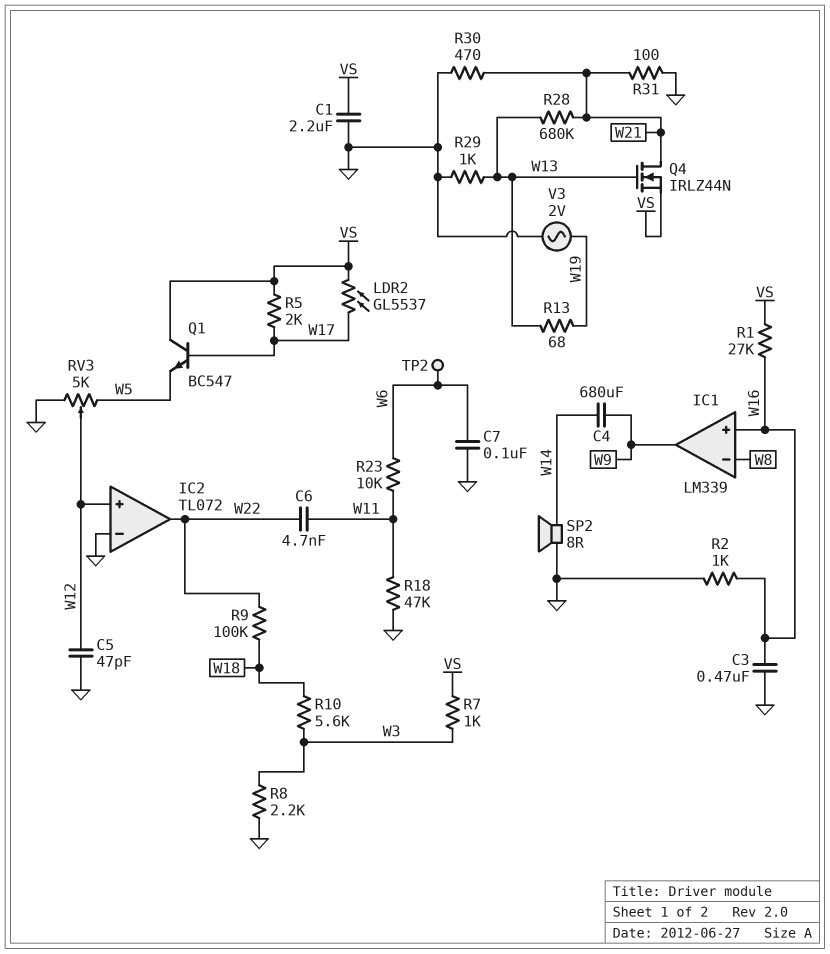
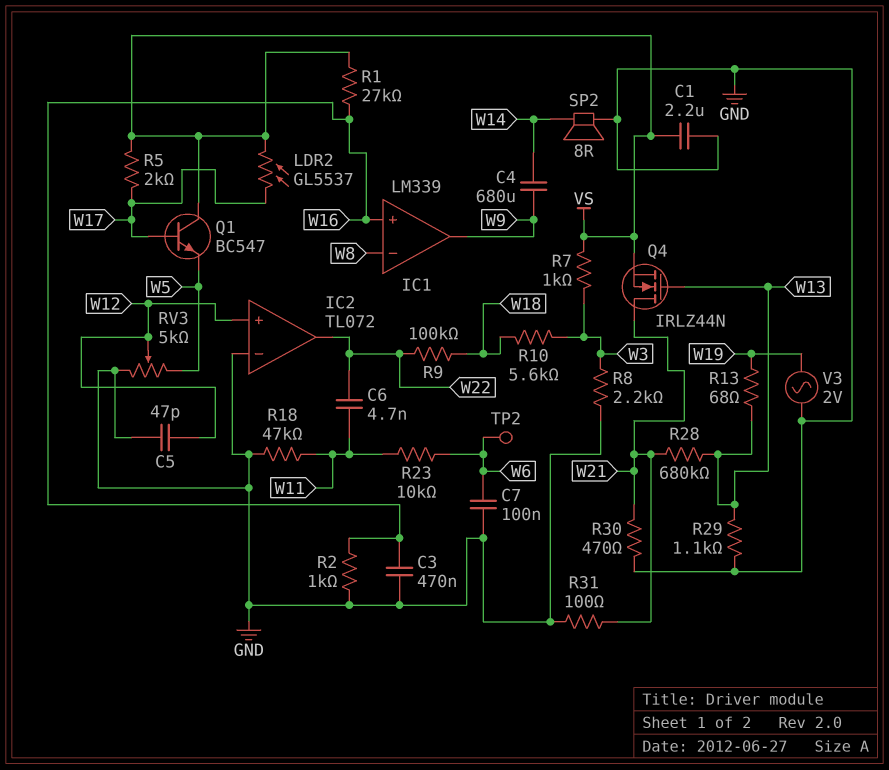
R29: 1k (GND, W13) -> 1.1k (GND, W13)

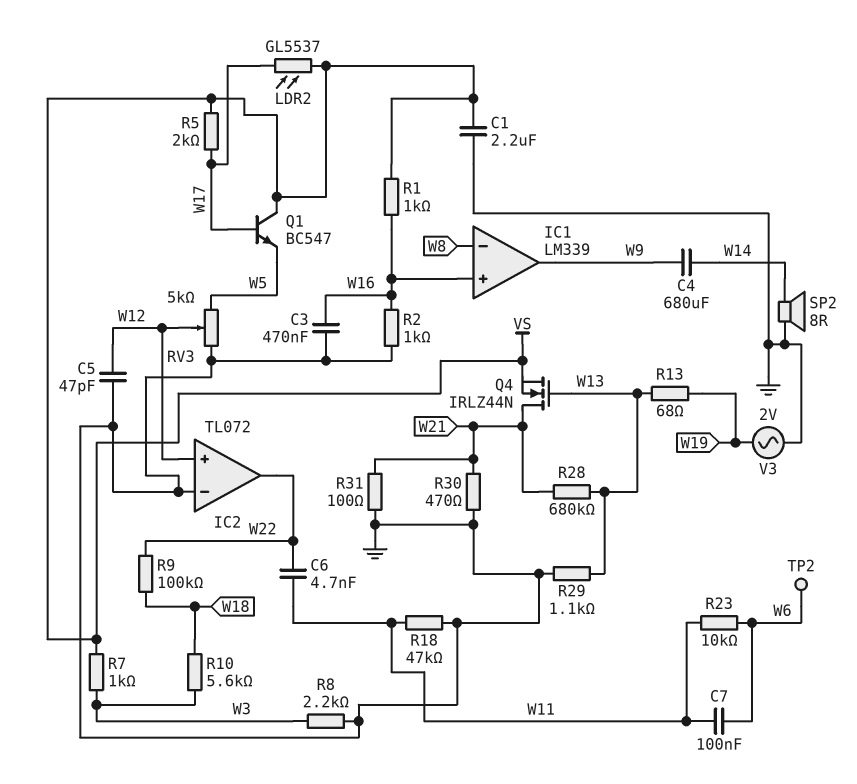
C7: 100nF (GND, W6) -> 100nF (W6, W11)
R1: 27k (VS, W16) -> 1k (VS, W16)

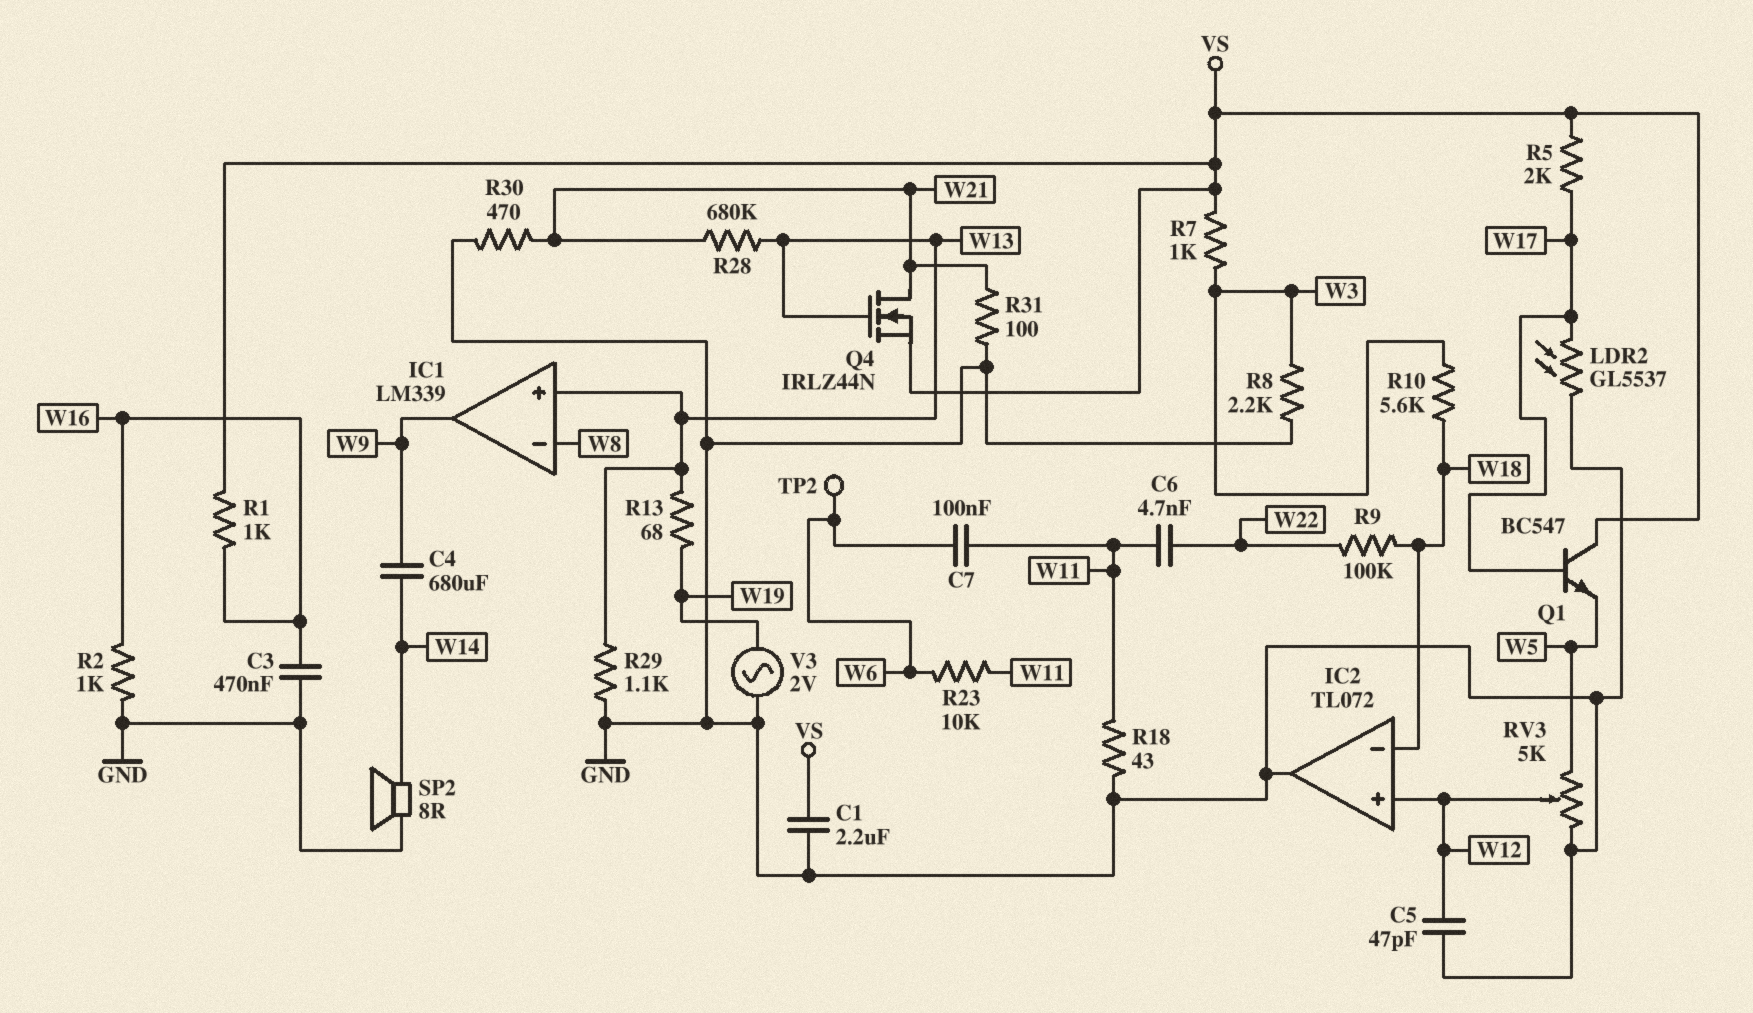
IC1 pin in+: W16 -> W13
IC2 pin in-: GND -> W18
IC2 pin out: W22 -> GND
LDR2: GL5537 (VS, W17) -> GL5537 (GND, W17)
R18: 47k (GND, W11) -> 43 (GND, W11)

